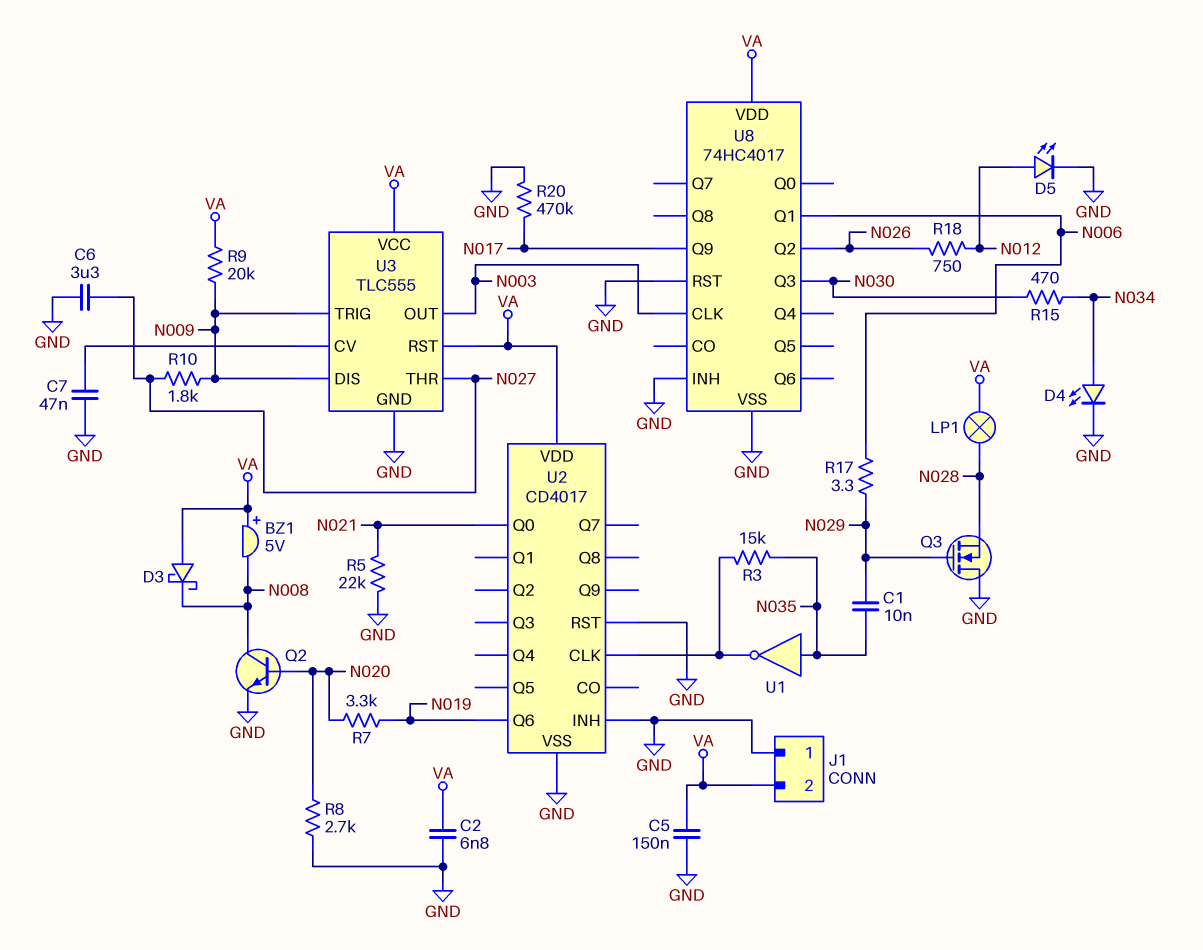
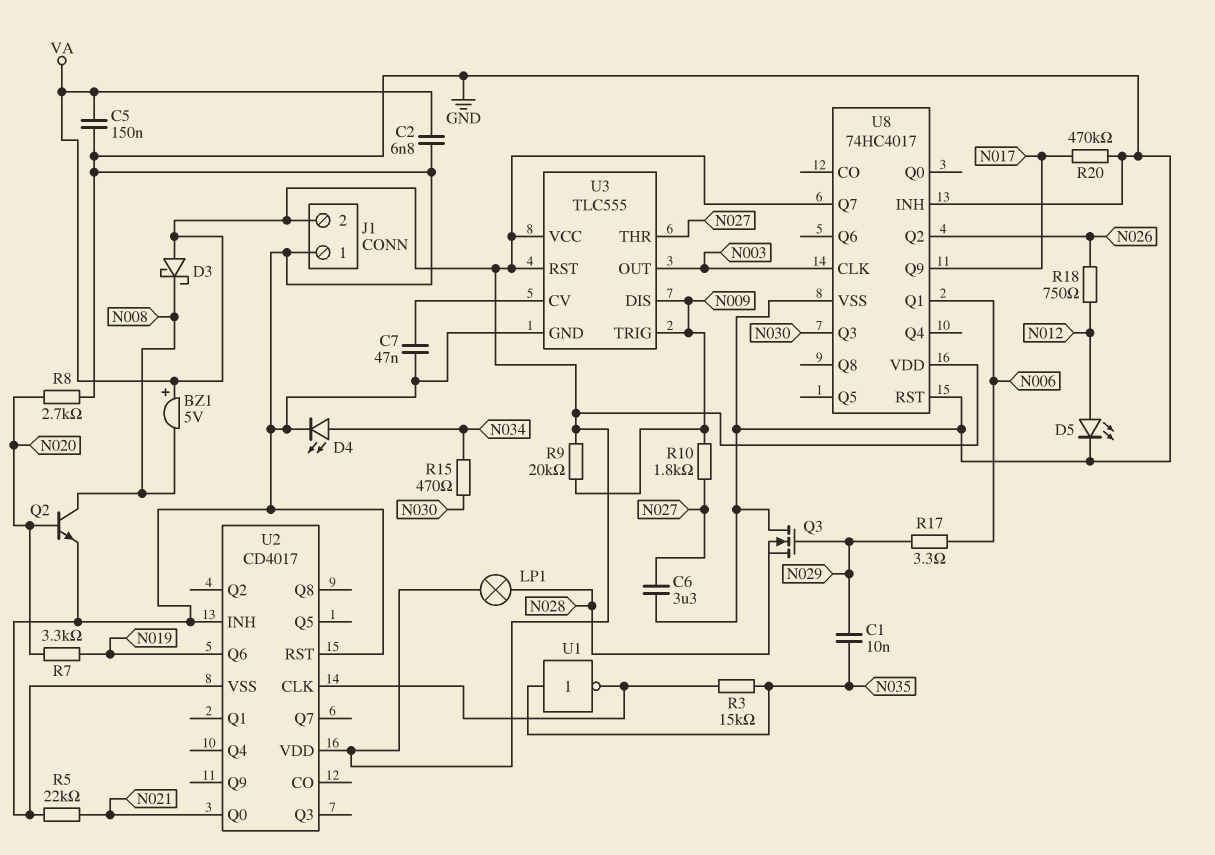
U8 pin Q7: none -> VA

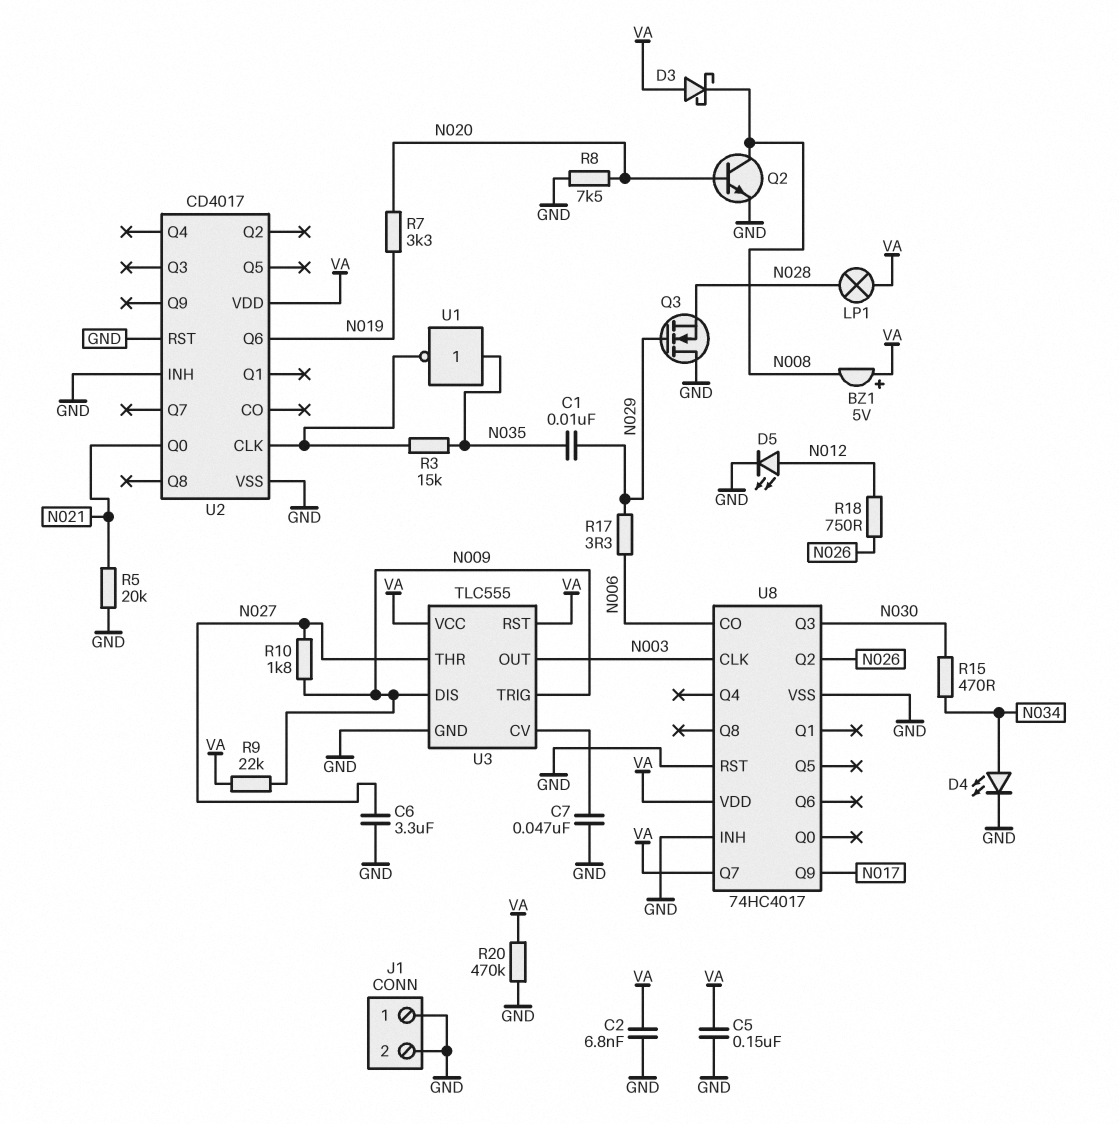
J1 pin 2: VA -> GND
R5: 22k (GND, N021) -> 20k (GND, N021)
R8: 2.7k (GND, N020) -> 7.5k (GND, N020)
R9: 20k (N009, VA) -> 22k (N009, VA)
R20: 470k (GND, N017) -> 470k (GND, VA)
U8 pin CO: none -> N006
U8 pin Q1: N006 -> none

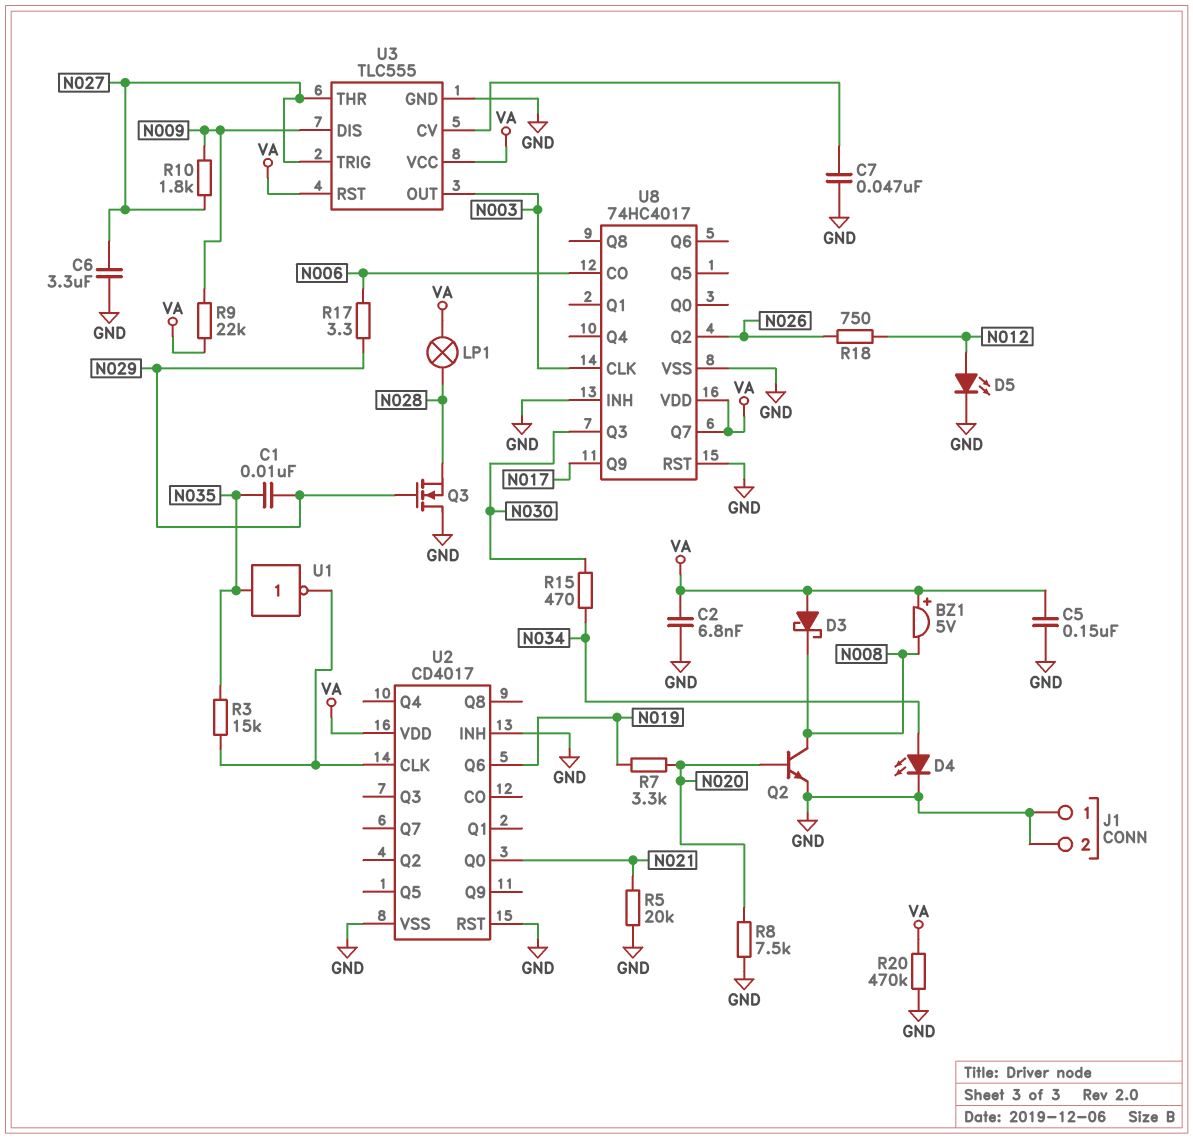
U3 pin TRIG: N009 -> N027

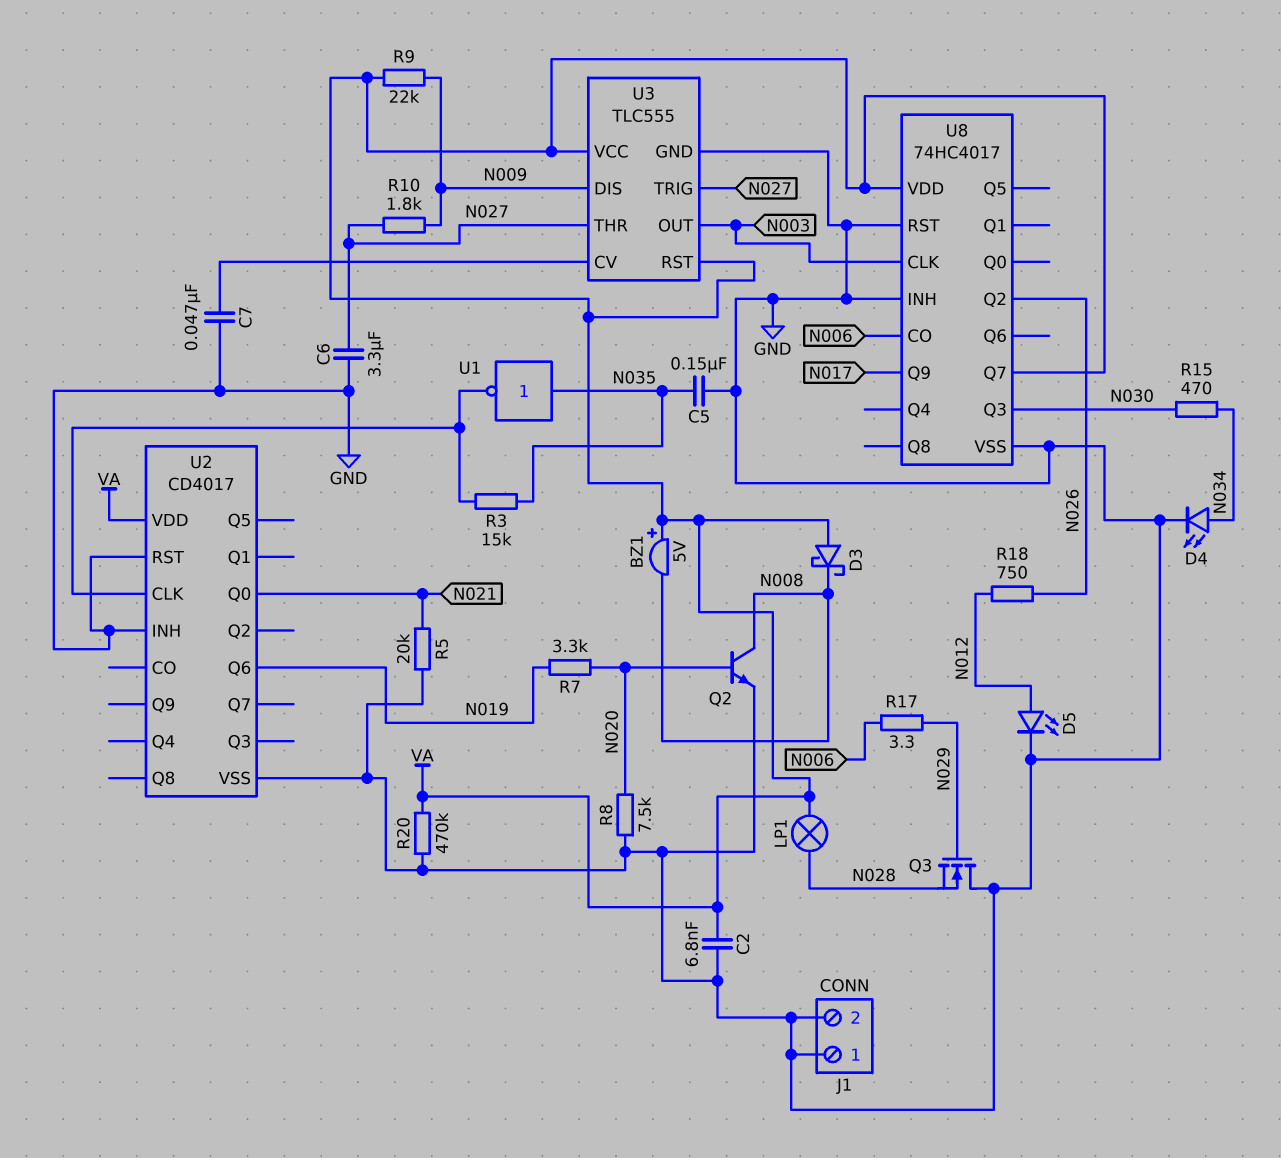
C1: 10nF (N029, N035) -> none
C5: 150nF (GND, VA) -> 150nF (GND, N035)

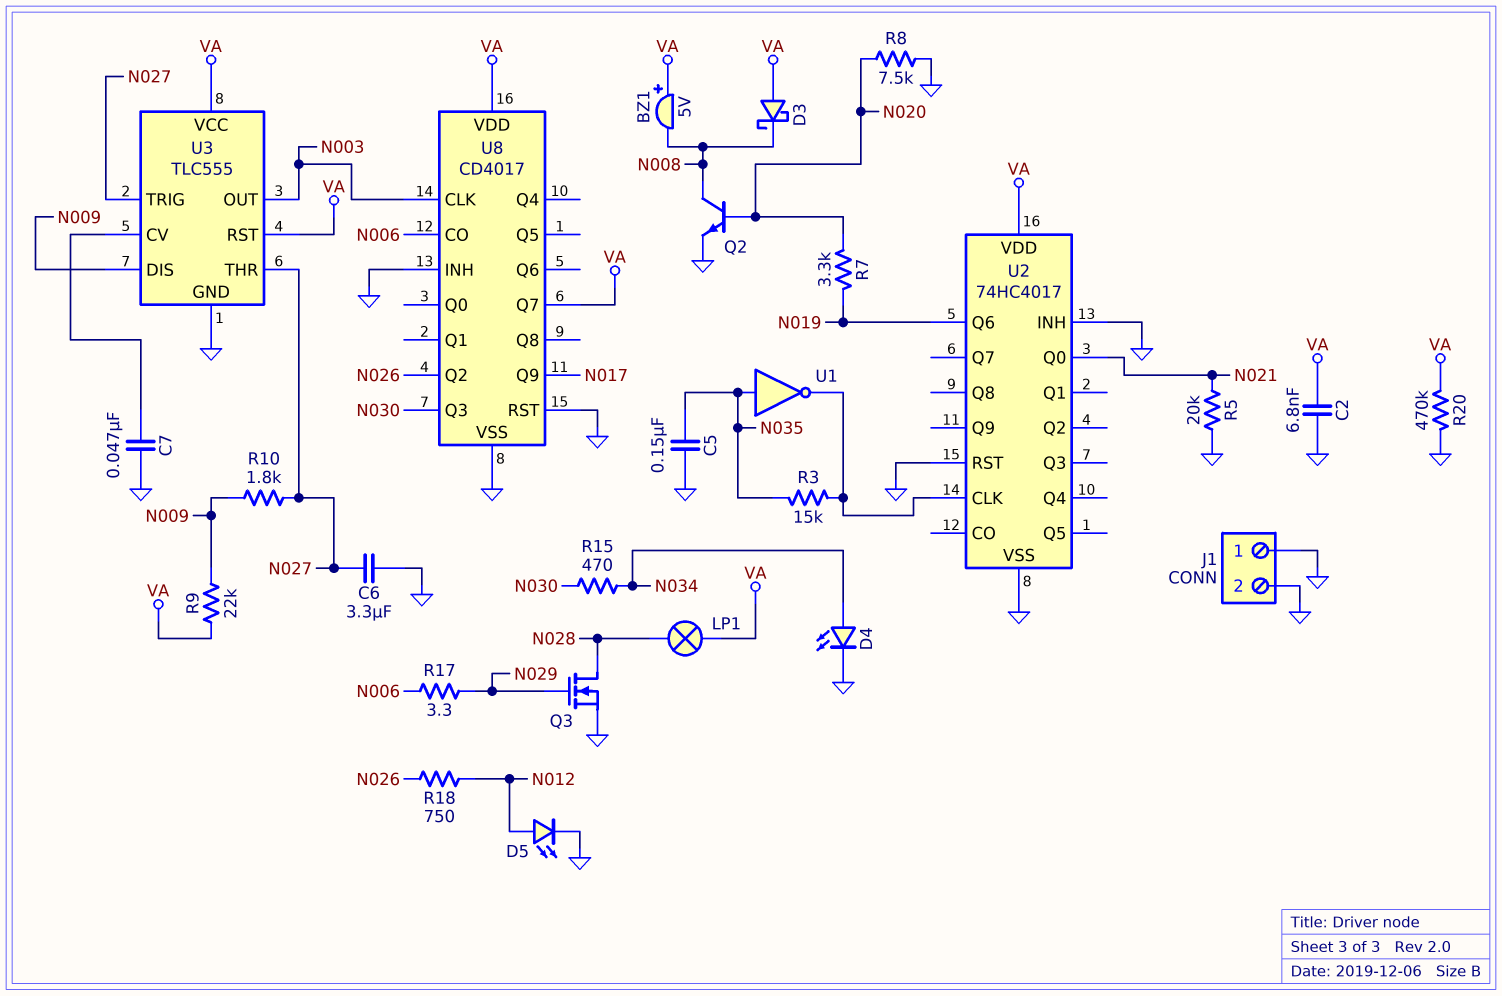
Q3: NMOS (G N029, D GND, S N028) -> NMOS (G N029, D N028, S GND)
U2: CD4017 -> 74HC4017
U8: 74HC4017 -> CD4017

